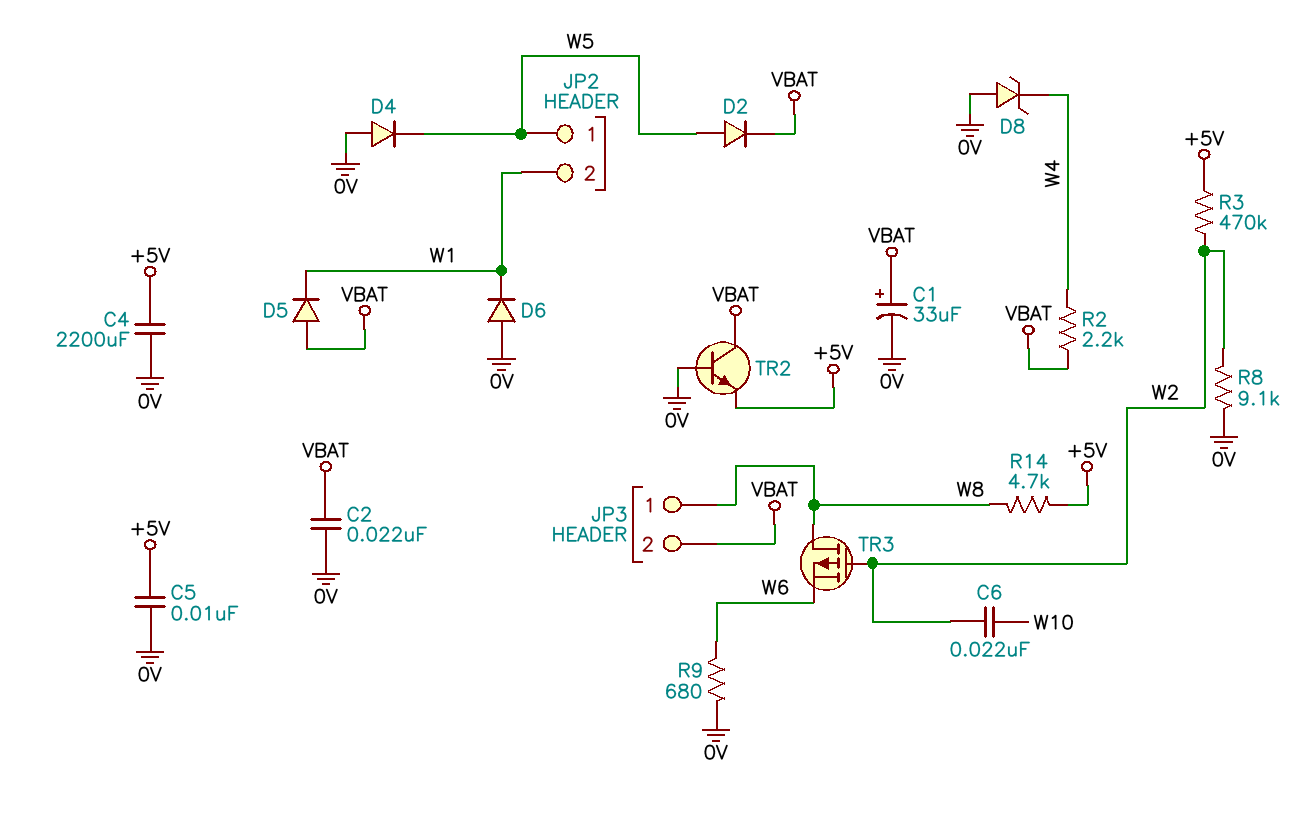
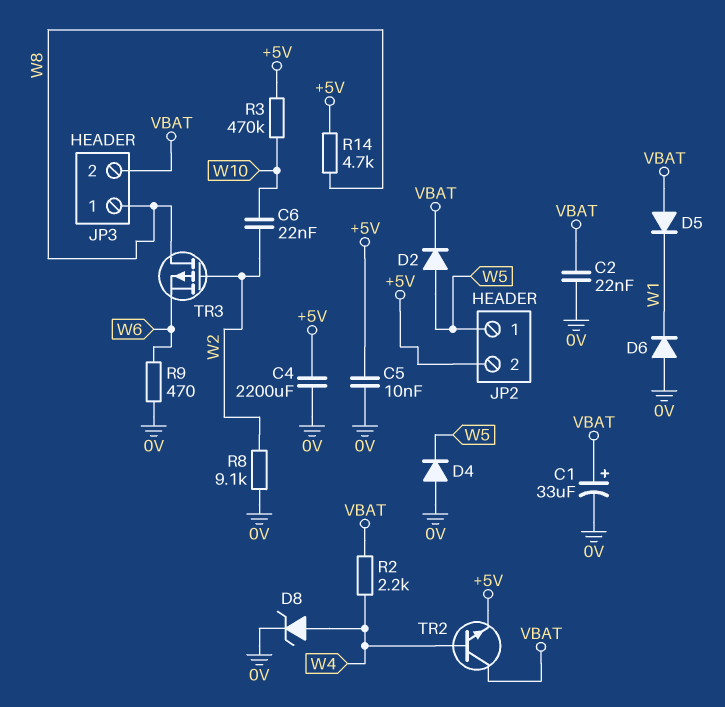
D8: zener (A 0V, K W4) -> zener (A W4, K 0V)
JP2 pin 2: W1 -> +5V
R3: 470k (+5V, W2) -> 470k (+5V, W10)
R9: 680 (0V, W6) -> 470 (0V, W6)
TR2: NPN (B 0V, C VBAT, E +5V) -> NPN (B W4, C VBAT, E +5V)

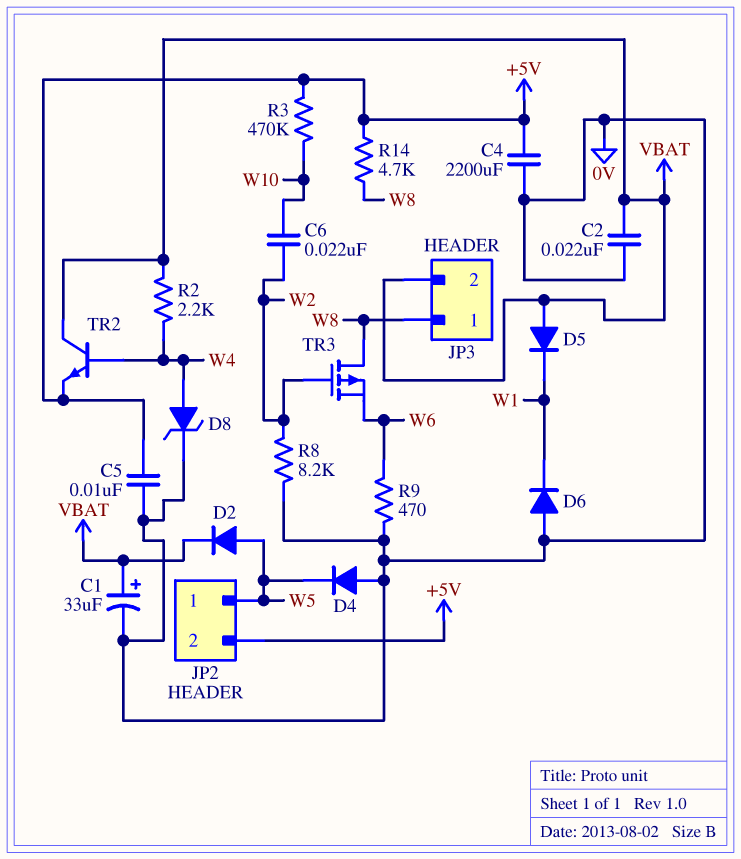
R8: 9.1k (0V, W2) -> 8.2k (0V, W2)

